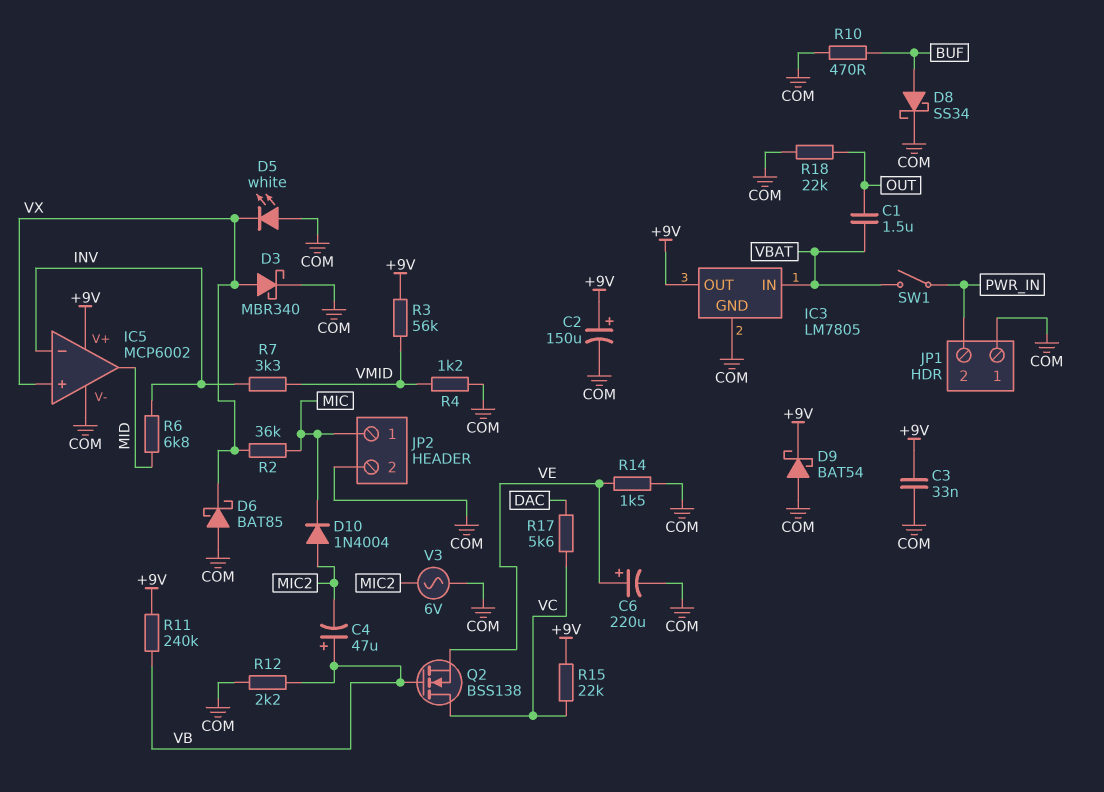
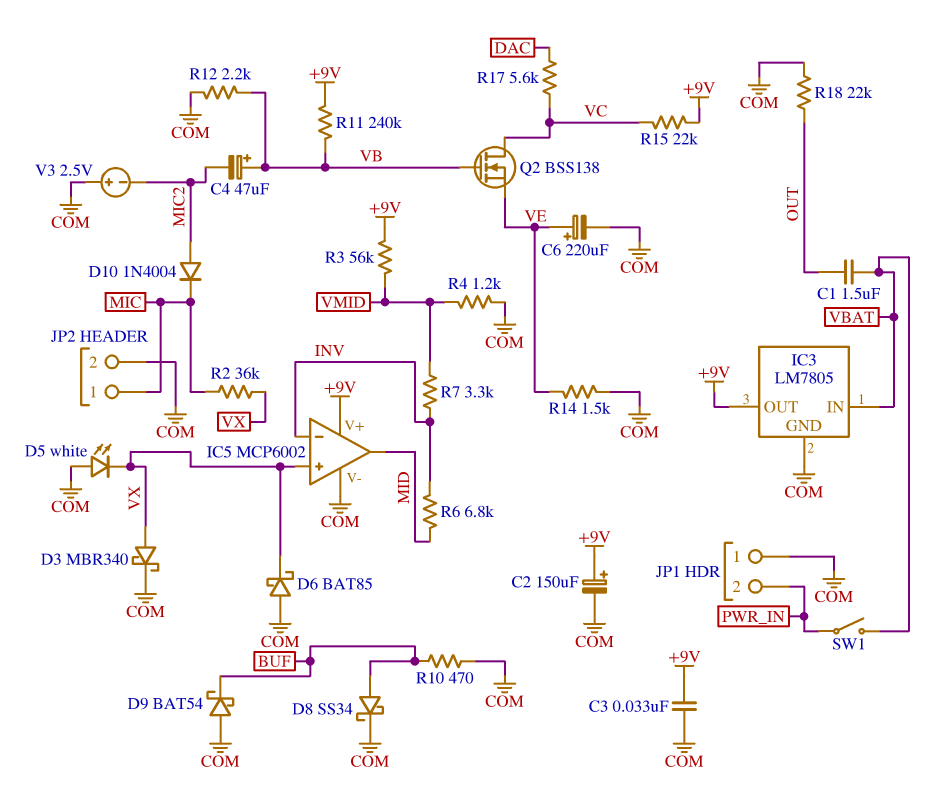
D9: schottky BAT54 (A COM, K +9V) -> schottky BAT54 (A COM, K BUF)
V3: AC 6V (COM, MIC2) -> 2.5V (plus COM, minus MIC2)

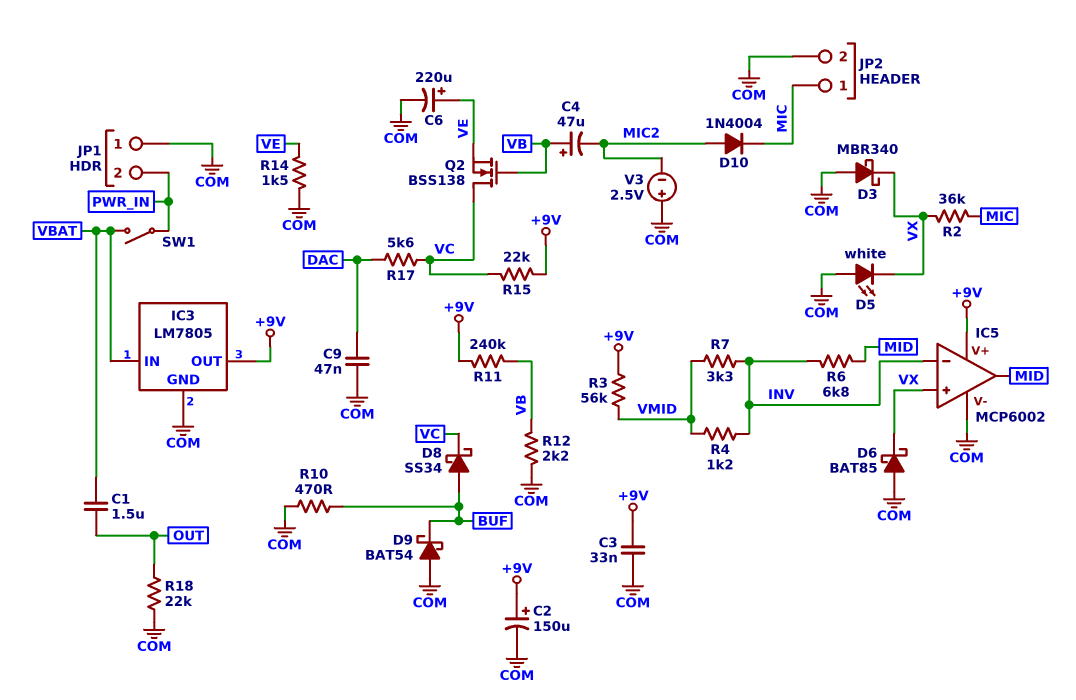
C9: none -> 47nF (COM, DAC)
D3: schottky MBR340 (A VX, K COM) -> schottky MBR340 (A COM, K VX)
D8: schottky SS34 (A BUF, K COM) -> schottky SS34 (A BUF, K VC)
R4: 1.2k (COM, VMID) -> 1.2k (INV, VMID)

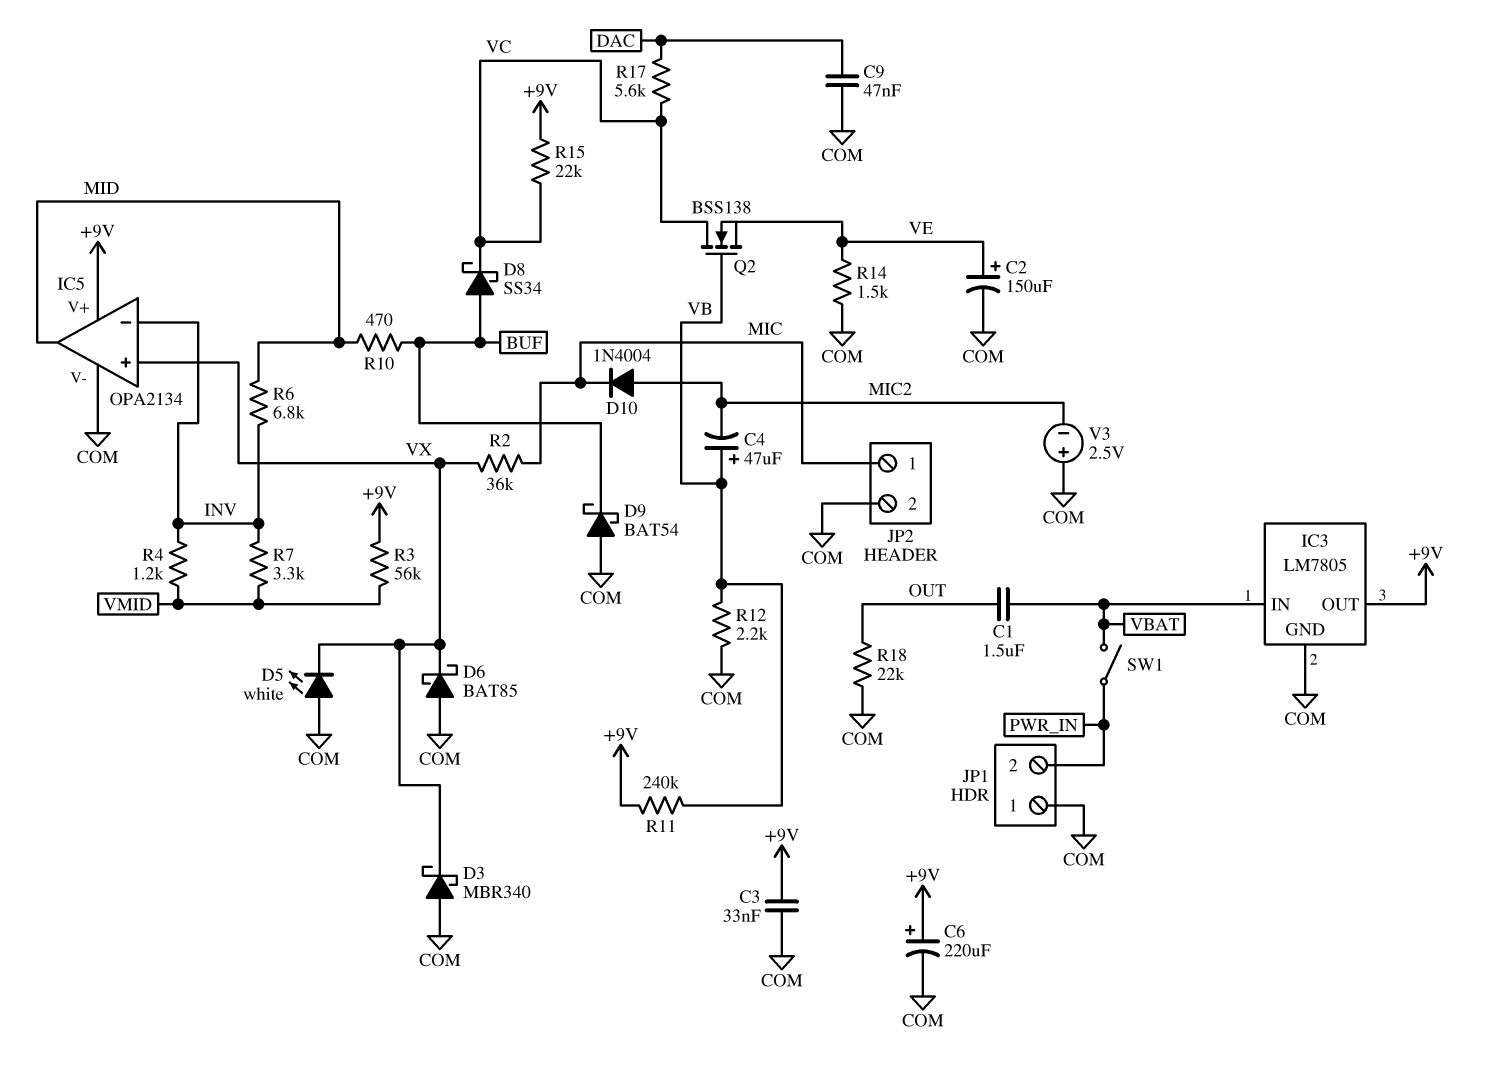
C2: 150uF (plus +9V, minus COM) -> 150uF (plus VE, minus COM)
C6: 220uF (plus VE, minus COM) -> 220uF (plus +9V, minus COM)
IC5: MCP6002 -> OPA2134
R10: 470 (BUF, COM) -> 470 (BUF, MID)

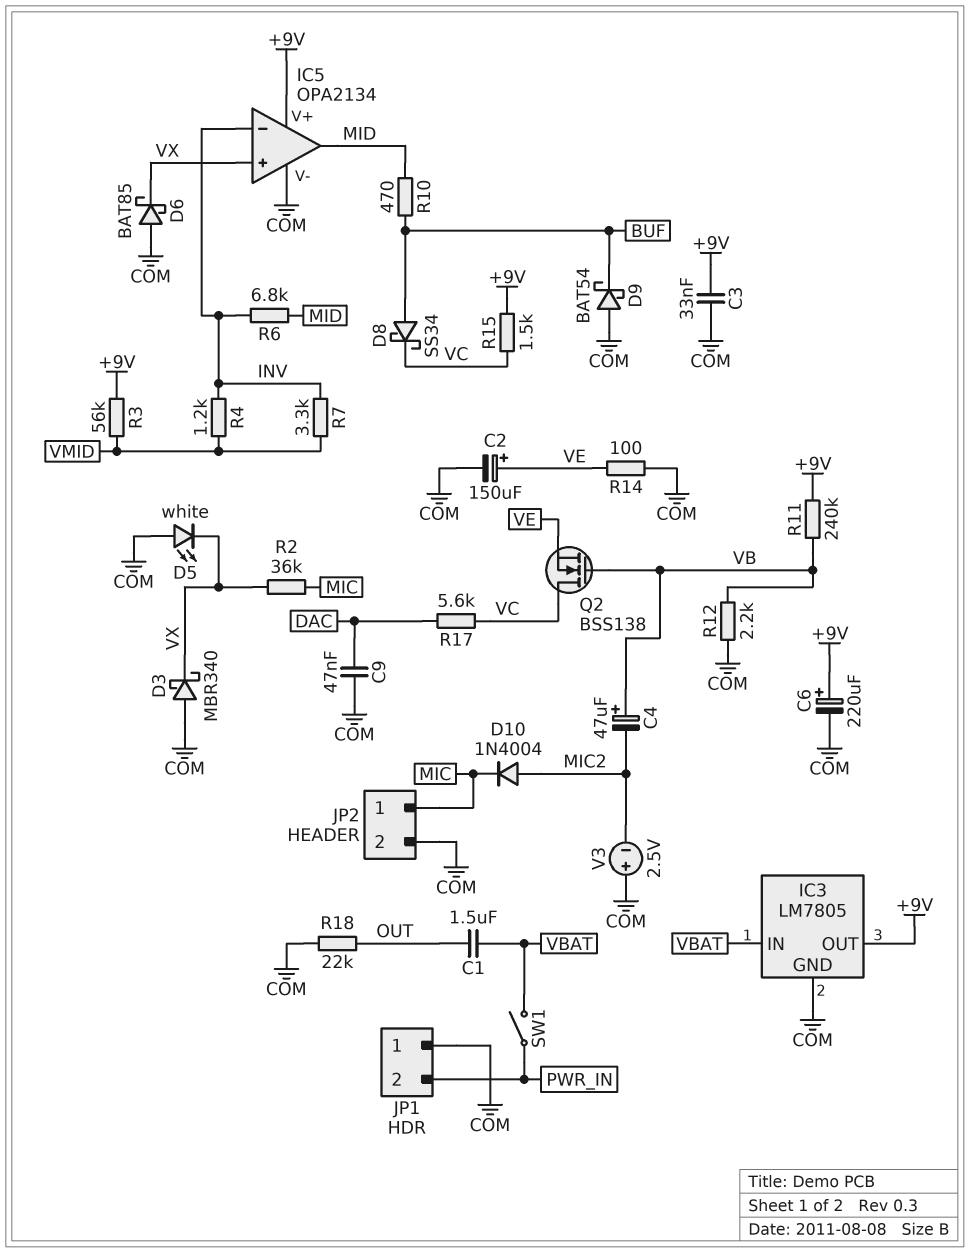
R14: 1.5k (COM, VE) -> 100 (COM, VE)
R15: 22k (+9V, VC) -> 1.5k (+9V, VC)

